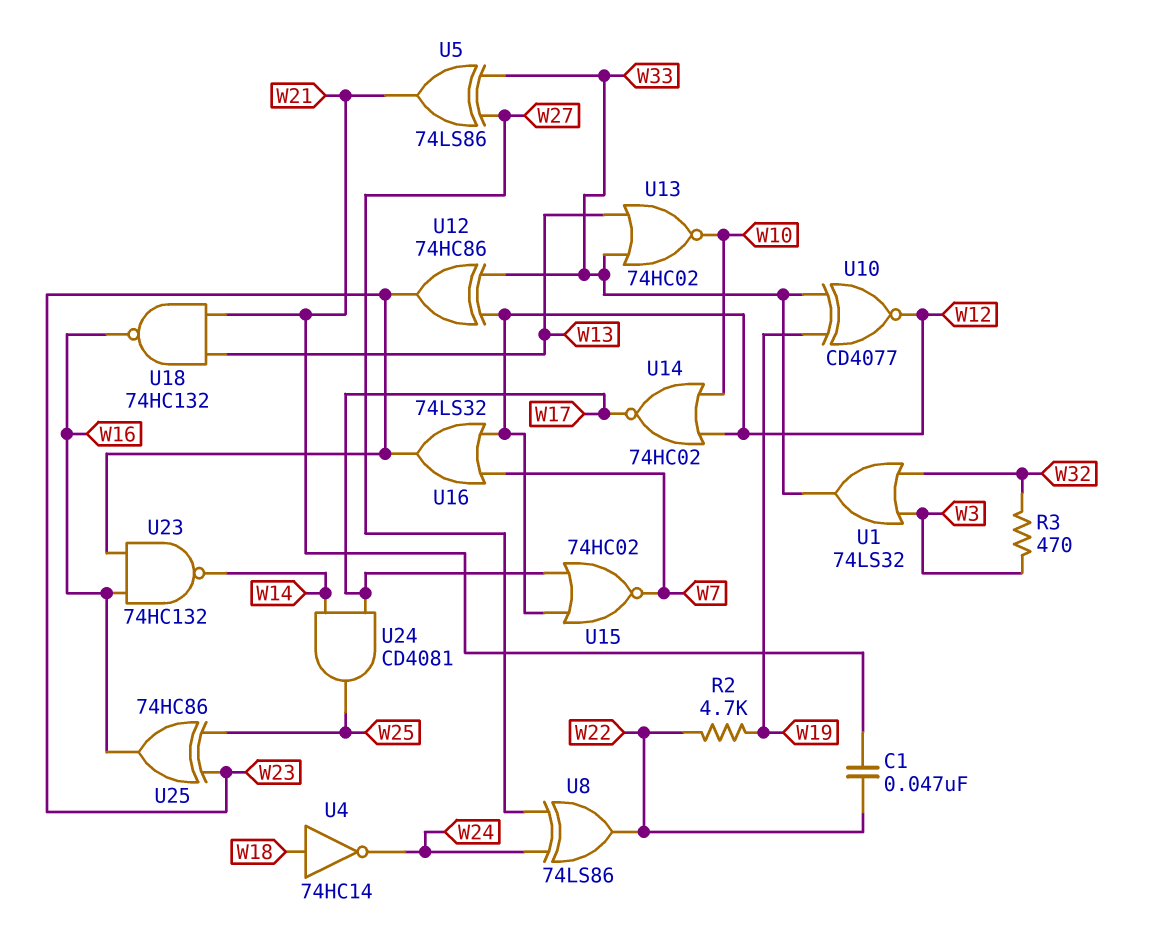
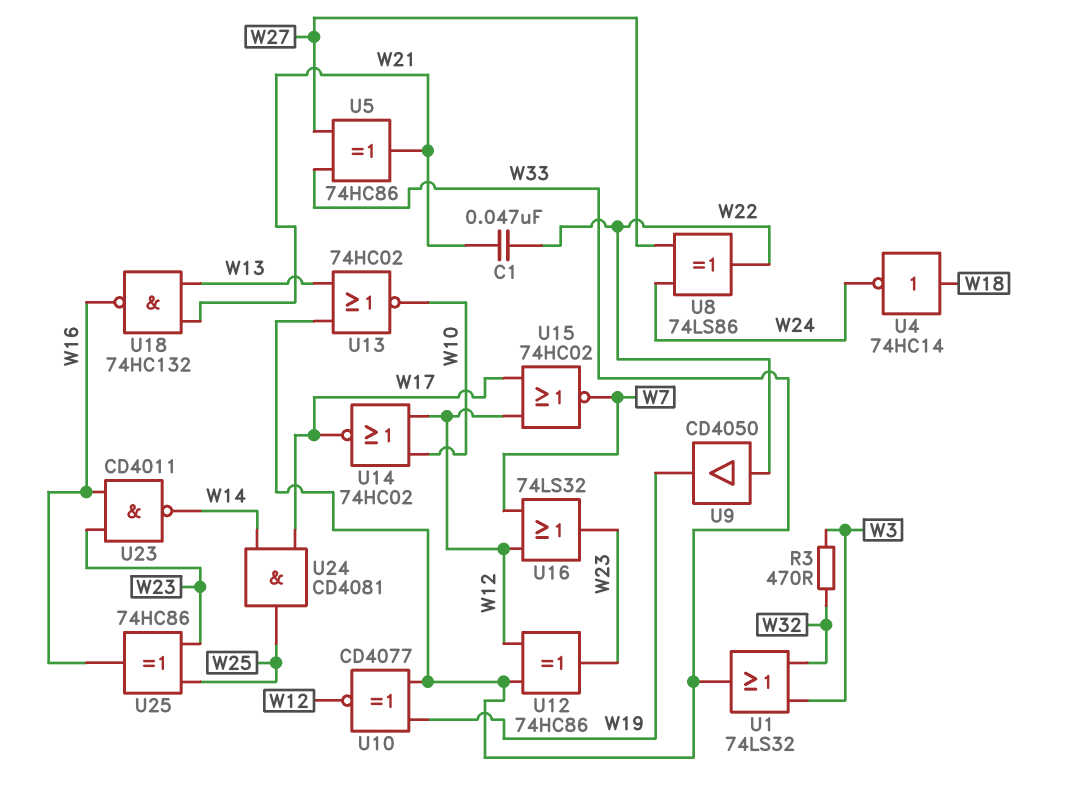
R2: 4.7k (W19, W22) -> none
U5: XOR 74LS86 (in W27, in W33, out W21) -> XOR 74HC86 (in W27, in W33, out W21)
U9: none -> buffer CD4050 (in W22, out W19)
U23: NAND 74HC132 (in W16, in W23, out W14) -> NAND CD4011 (in W16, in W23, out W14)

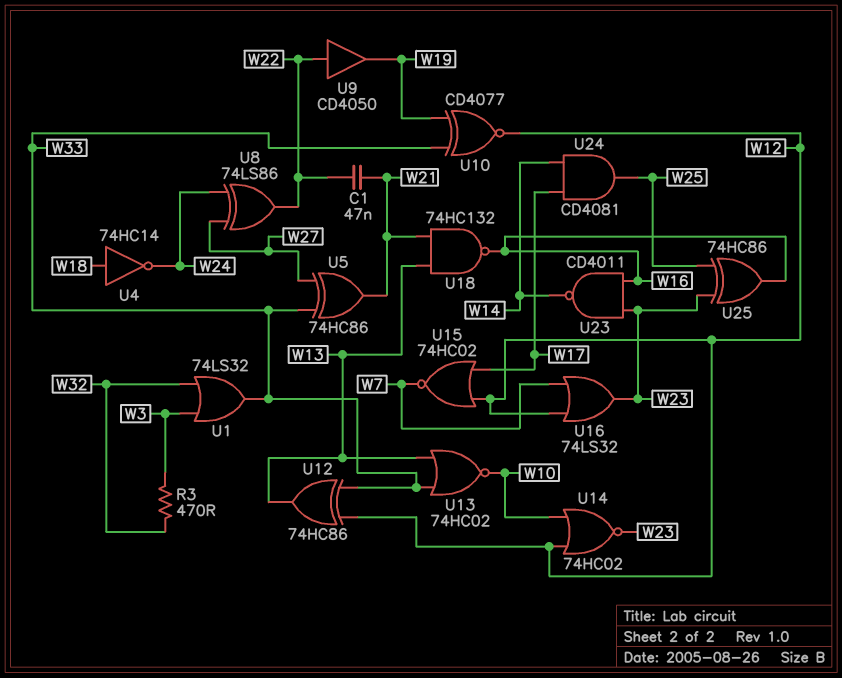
U12: XOR 74HC86 (in W12, in W33, out W23) -> XOR 74HC86 (in W12, in W33, out W13)
U14: NOR 74HC02 (in W10, in W12, out W17) -> NOR 74HC02 (in W10, in W12, out W23)

